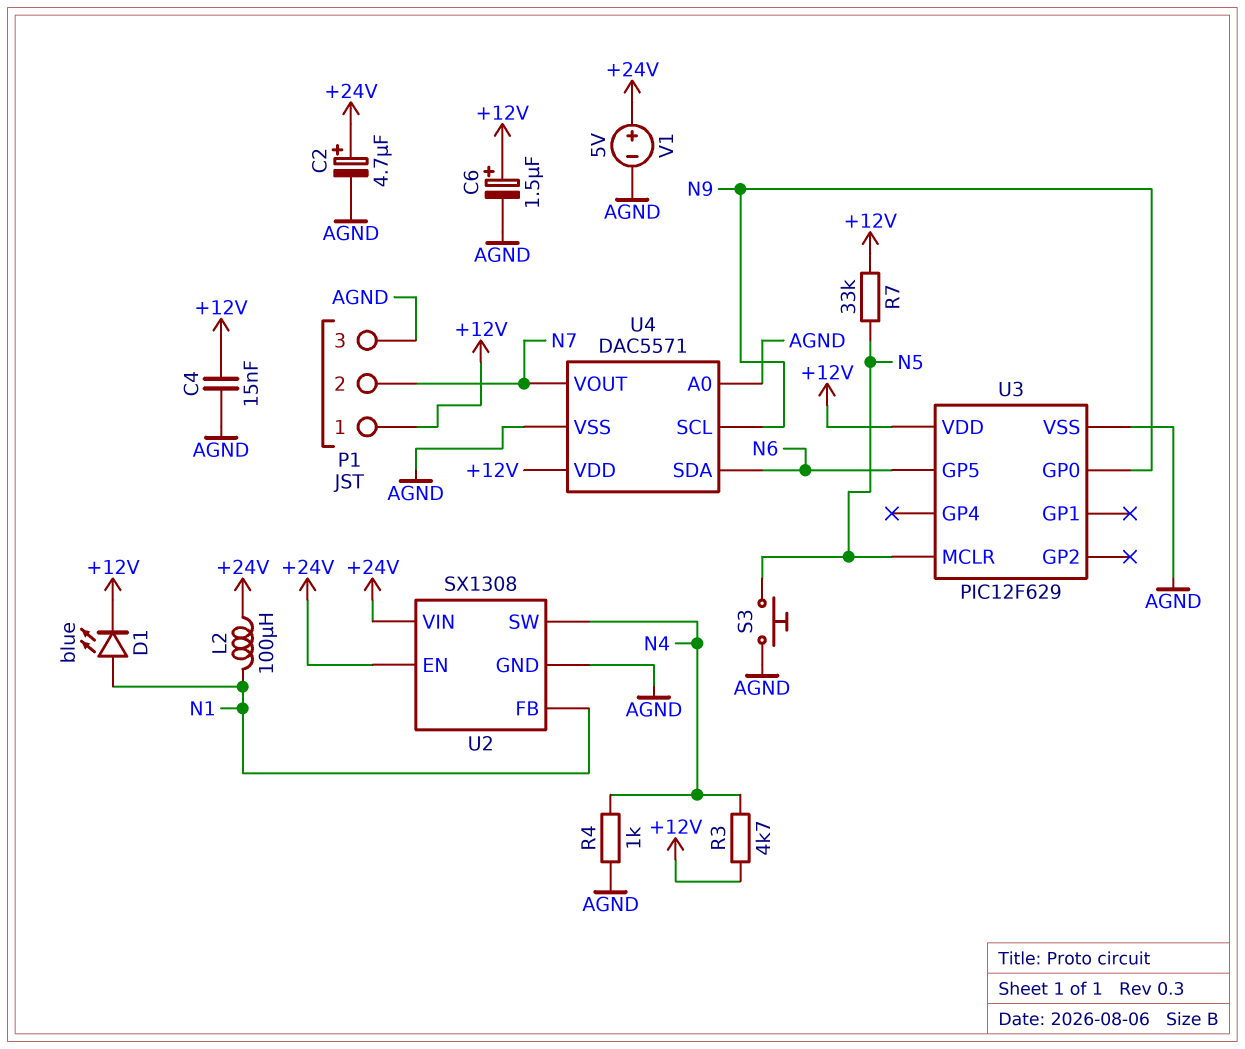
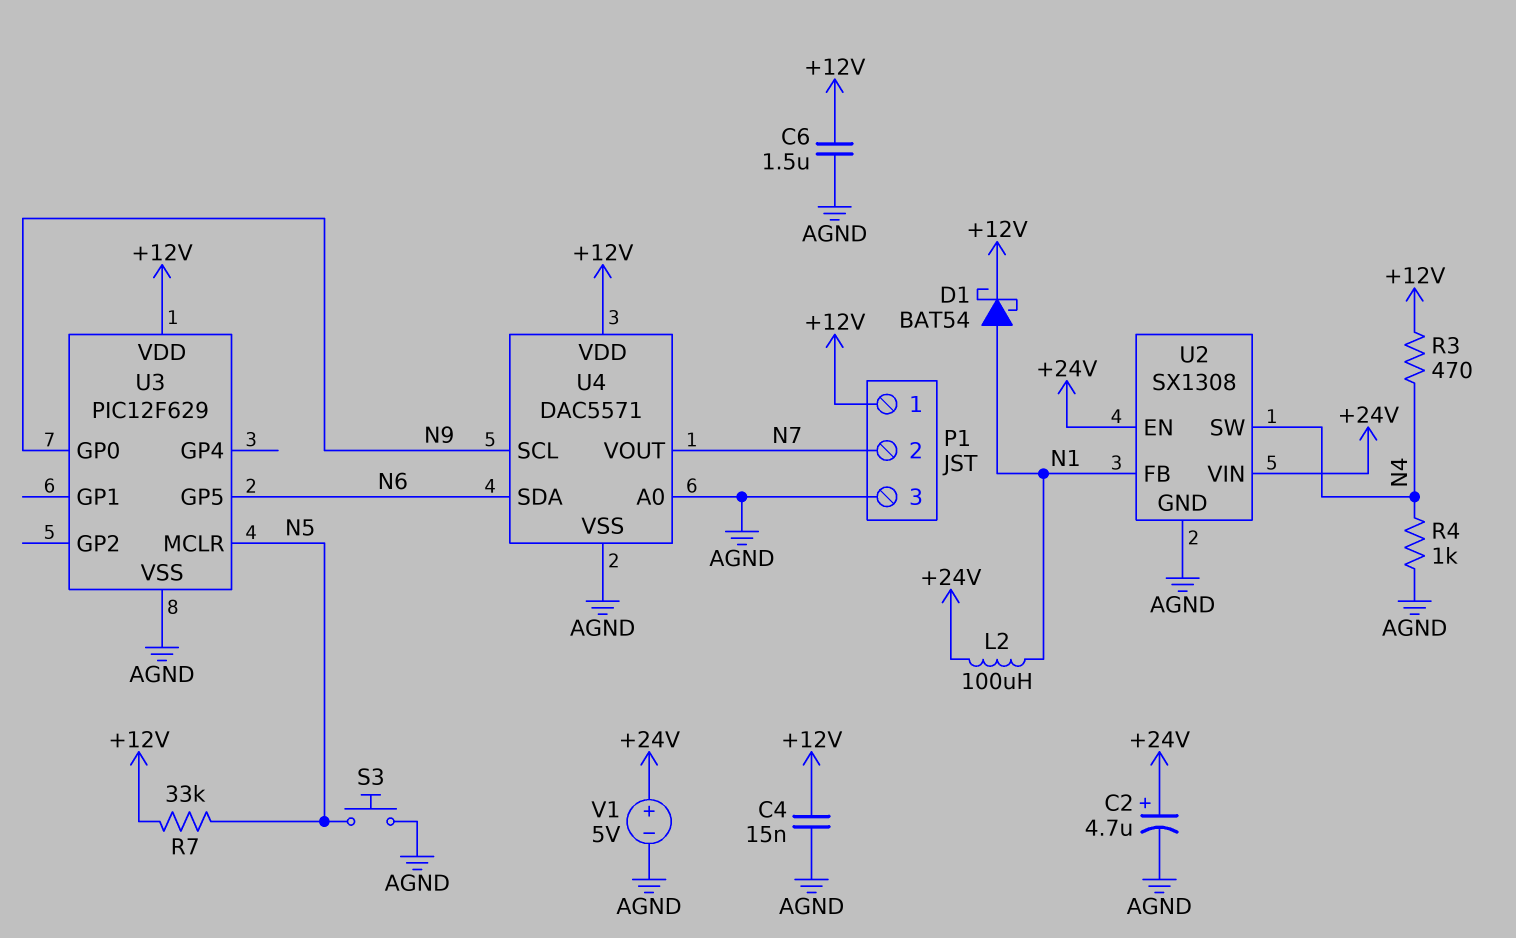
C6: 1.5uF (plus +12V, minus AGND) -> 1.5uF (+12V, AGND)
D1: LED blue (A N1, K +12V) -> schottky BAT54 (A N1, K +12V)
R3: 4.7k (+12V, N4) -> 470 (+12V, N4)

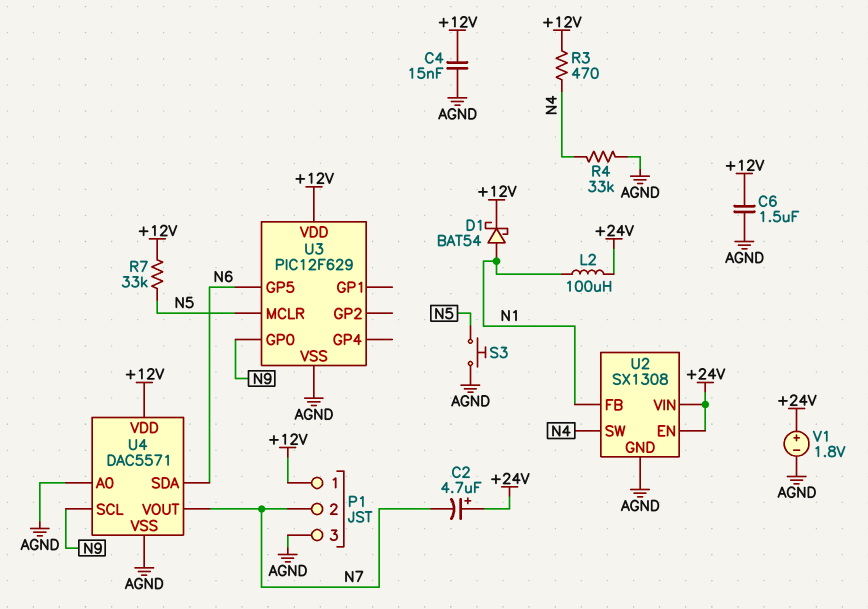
C2: 4.7uF (plus +24V, minus AGND) -> 4.7uF (plus +24V, minus N7)
R4: 1k (AGND, N4) -> 33k (AGND, N4)
V1: 5V (plus +24V, minus AGND) -> 1.8V (plus +24V, minus AGND)

